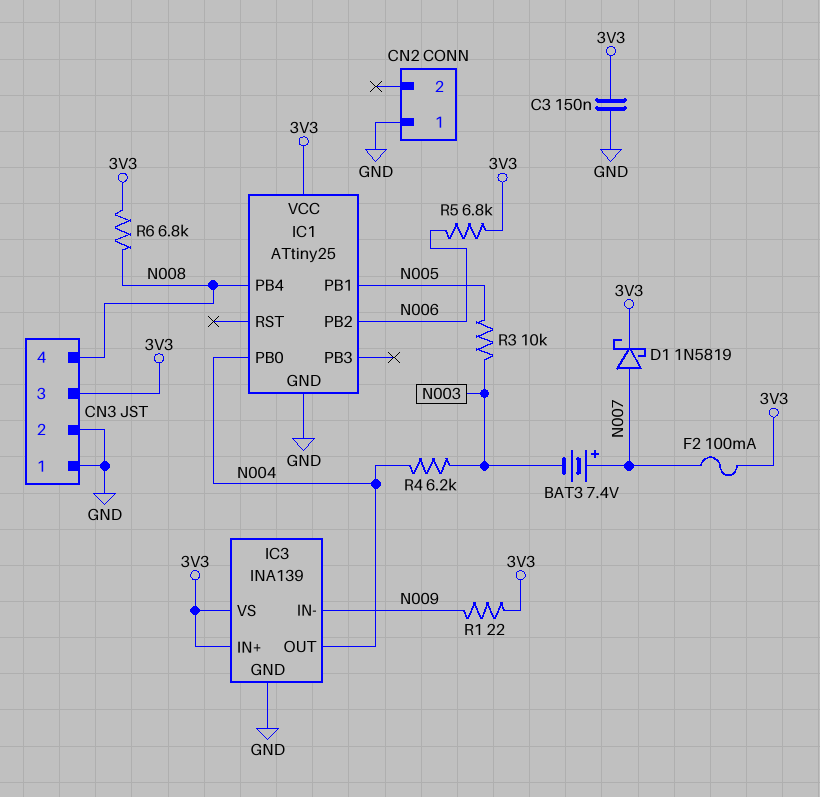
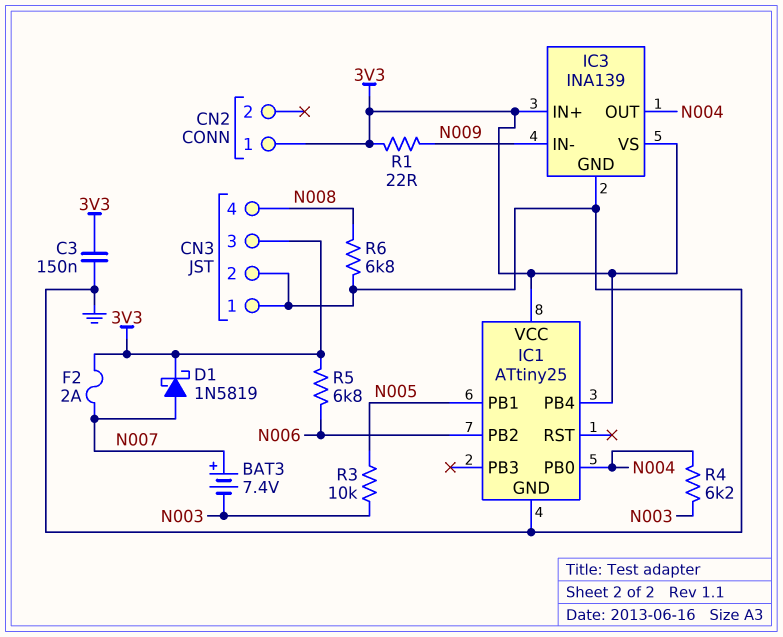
CN2 pin 1: GND -> 3V3
F2: 100mA (3V3, N007) -> 2A (3V3, N007)
IC1 pin PB4: N008 -> 3V3
R6: 6.8k (3V3, N008) -> 6.8k (GND, N008)

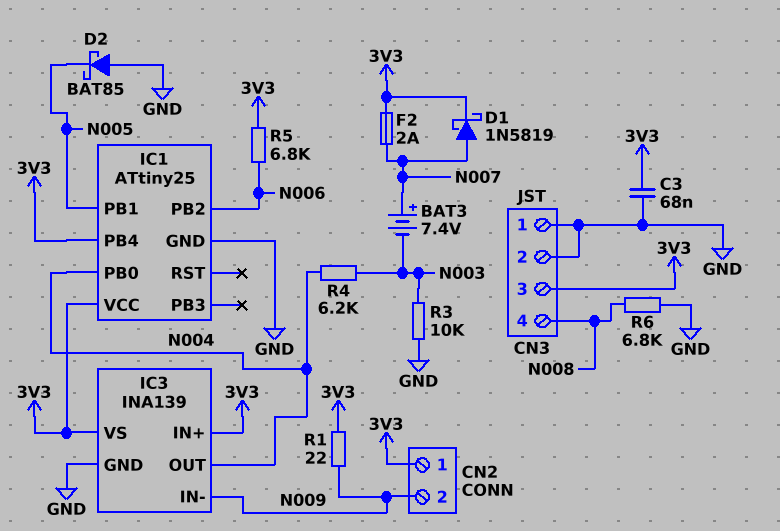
C3: 150nF (3V3, GND) -> 68nF (3V3, GND)
CN2 pin 2: none -> N009
D2: none -> schottky BAT85 (A GND, K N005)
R3: 10k (N003, N005) -> 10k (GND, N003)

